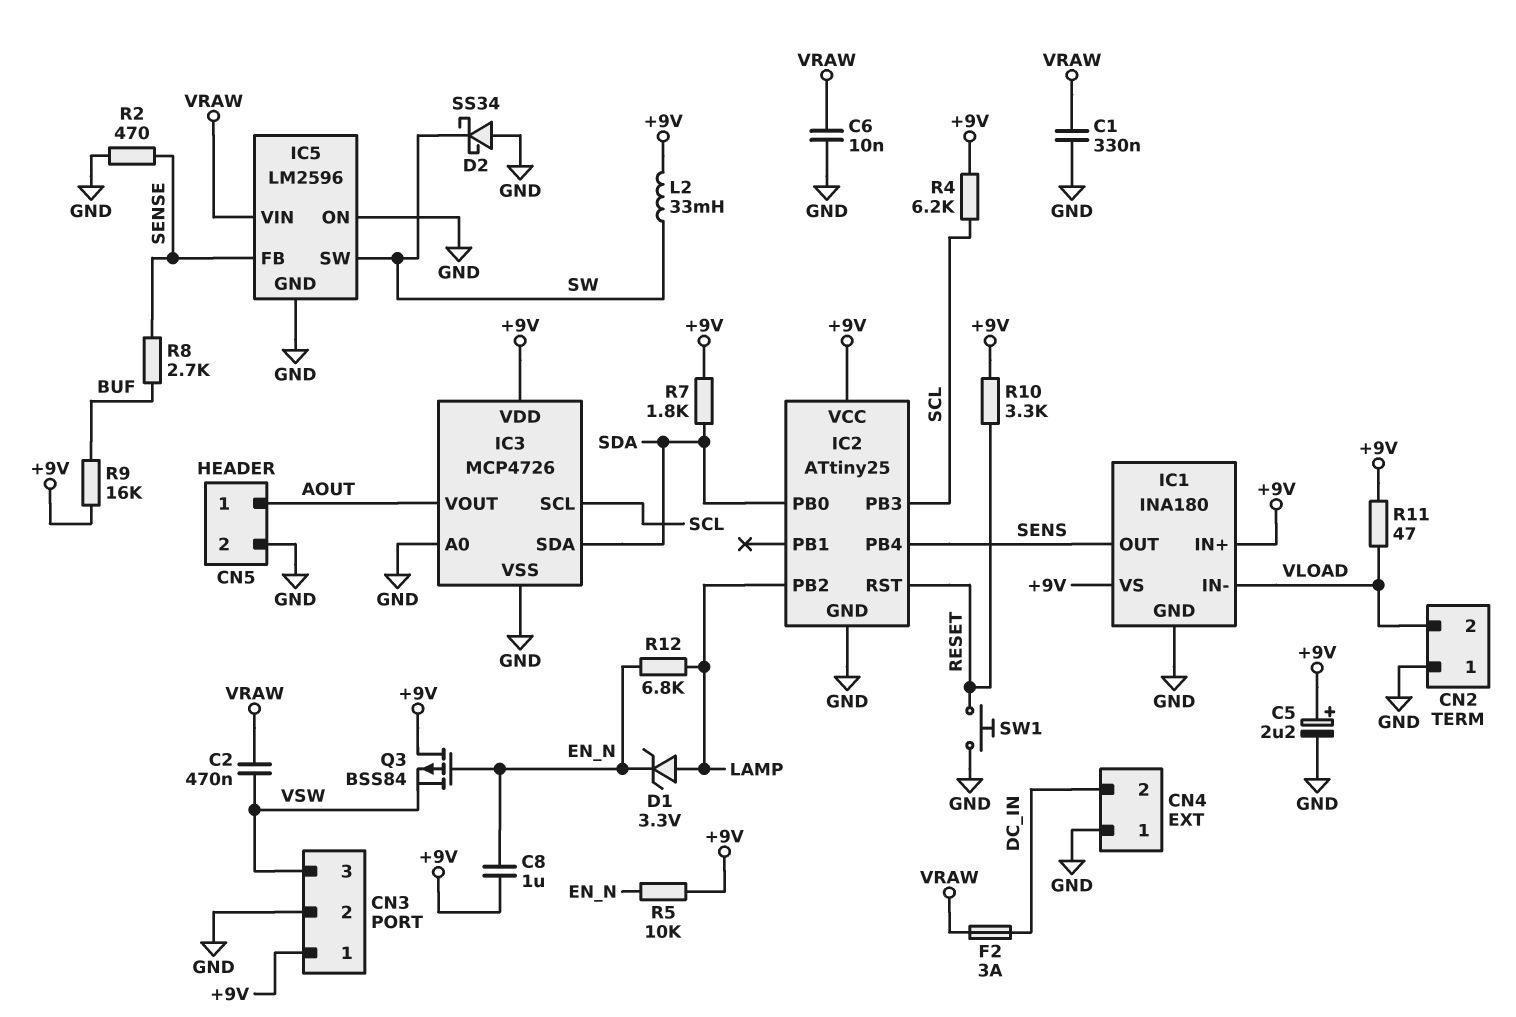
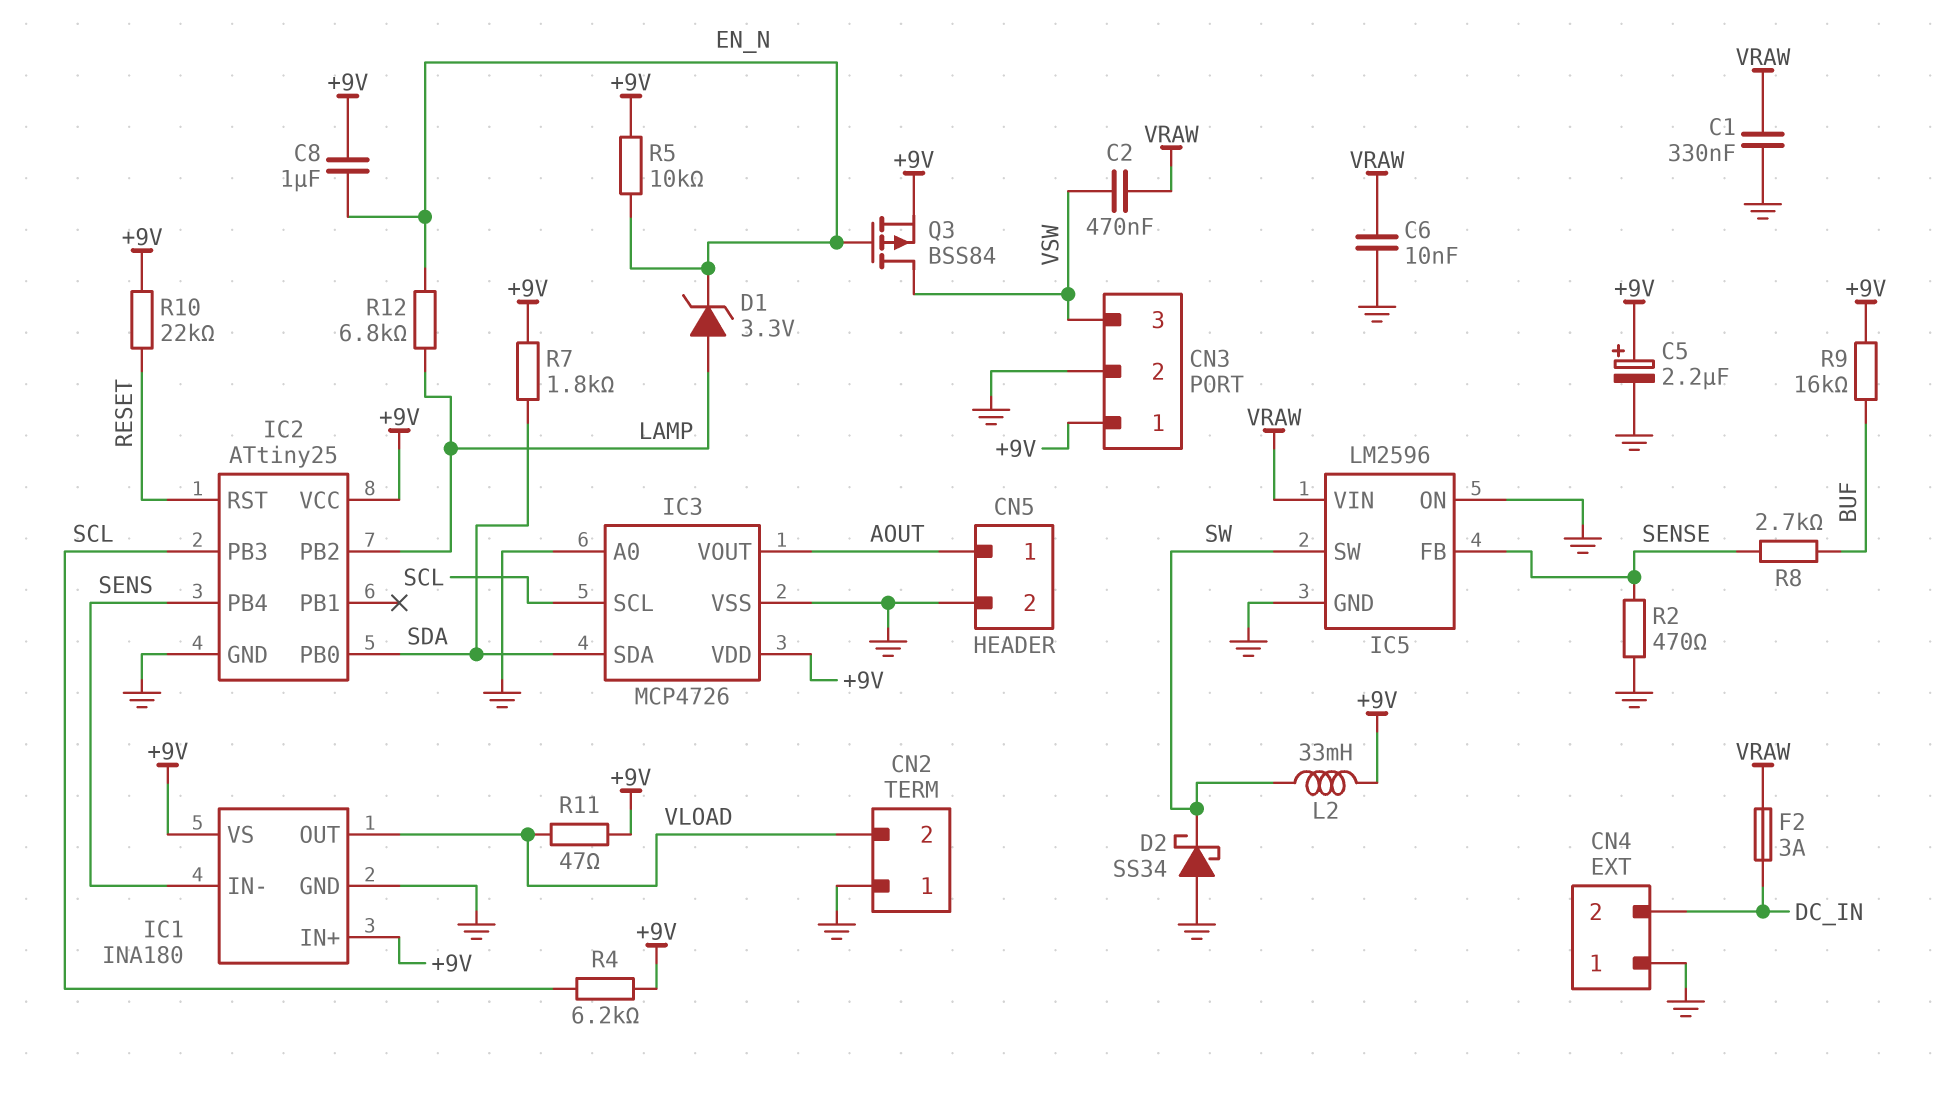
IC1 pin IN-: VLOAD -> SENS
IC1 pin OUT: SENS -> VLOAD
Q3: PMOS BSS84 (G EN_N, D +9V, S VSW) -> PMOS BSS84 (G EN_N, D VSW, S +9V)
R10: 3.3k (+9V, RESET) -> 22k (+9V, RESET)
SW1: button (GND, RESET) -> none

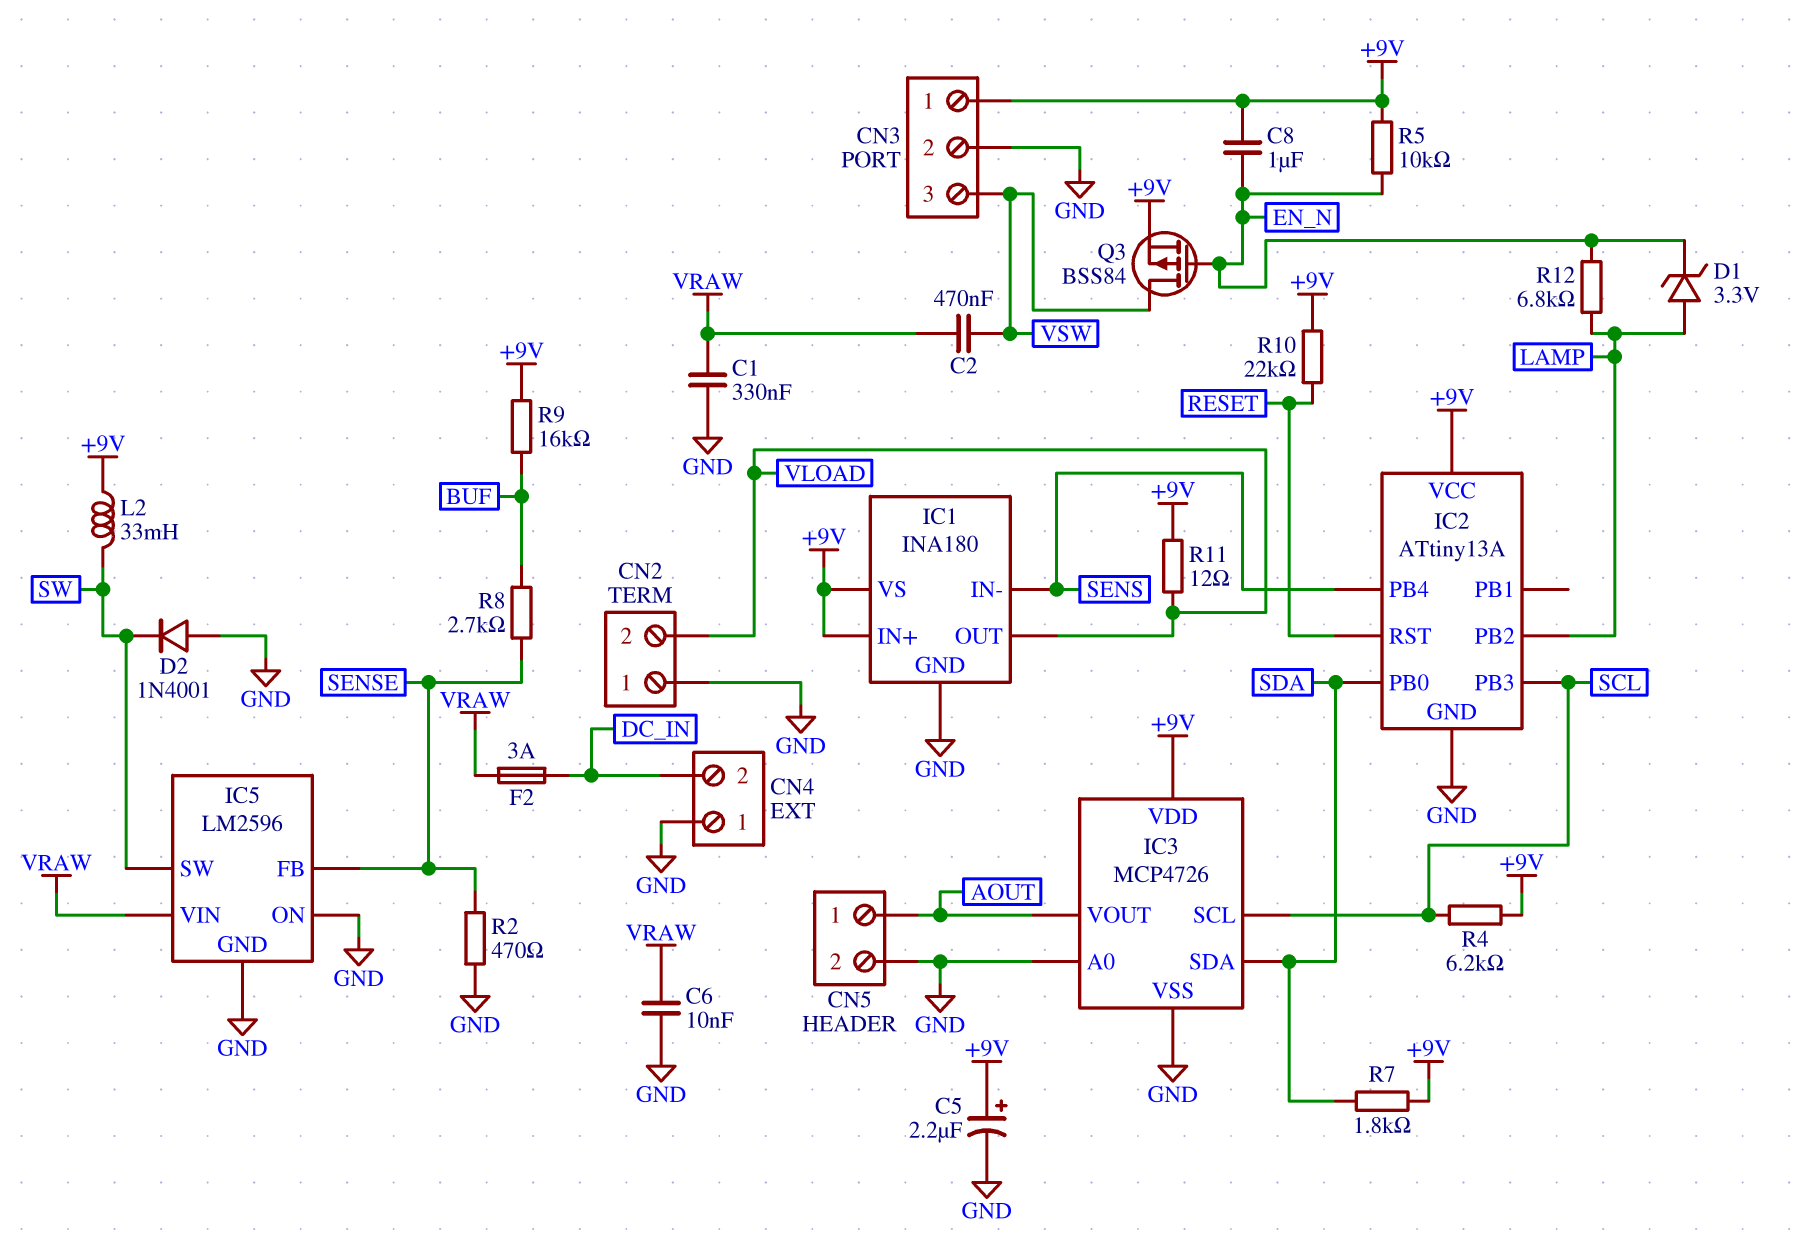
D2: schottky SS34 (A GND, K SW) -> diode 1N4001 (A GND, K SW)
IC2: ATtiny25 -> ATtiny13A
R11: 47 (+9V, VLOAD) -> 12 (+9V, VLOAD)

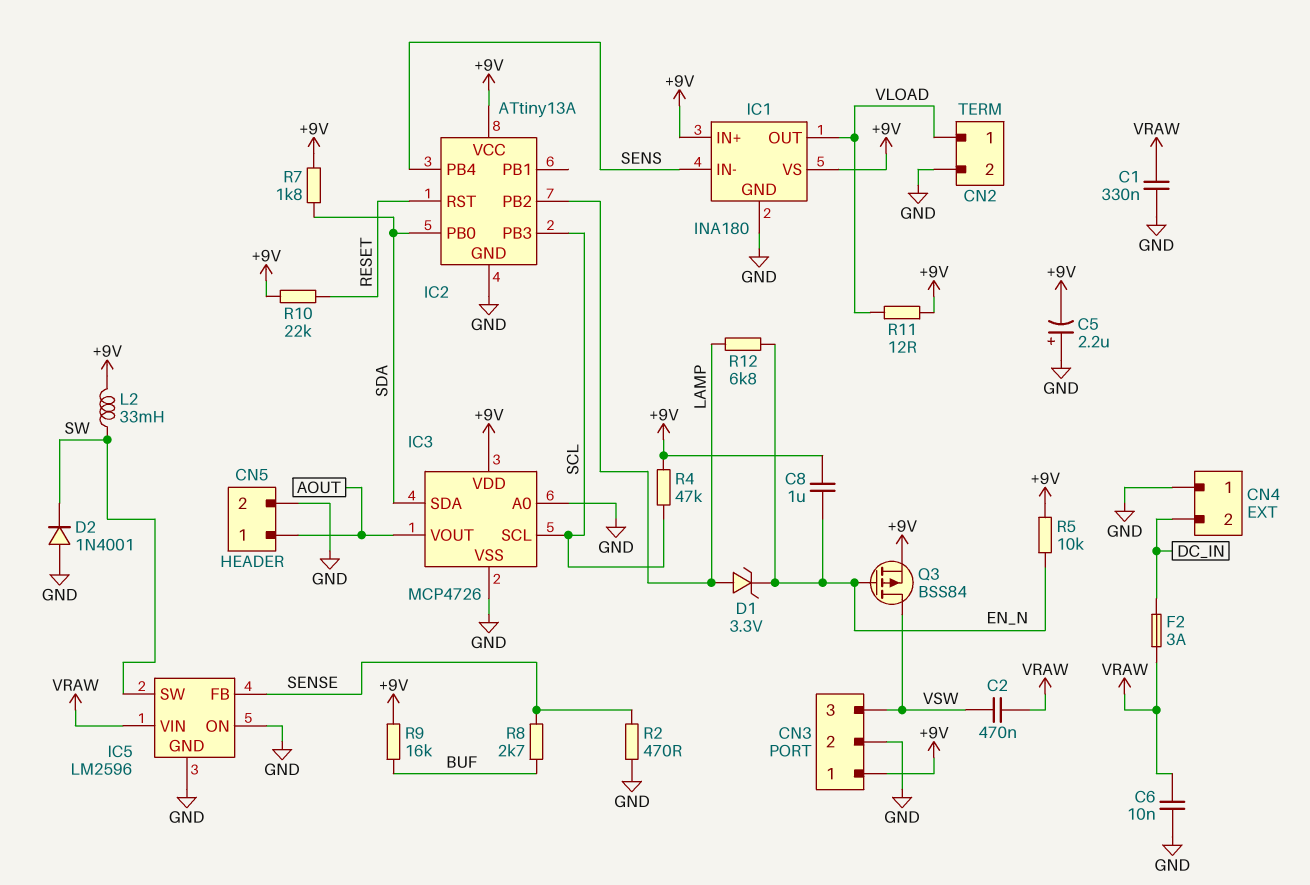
C5: 2.2uF (plus +9V, minus GND) -> 2.2uF (plus GND, minus +9V)
CN2 pin 1: GND -> VLOAD
CN2 pin 2: VLOAD -> GND
R4: 6.2k (+9V, SCL) -> 47k (+9V, SCL)

